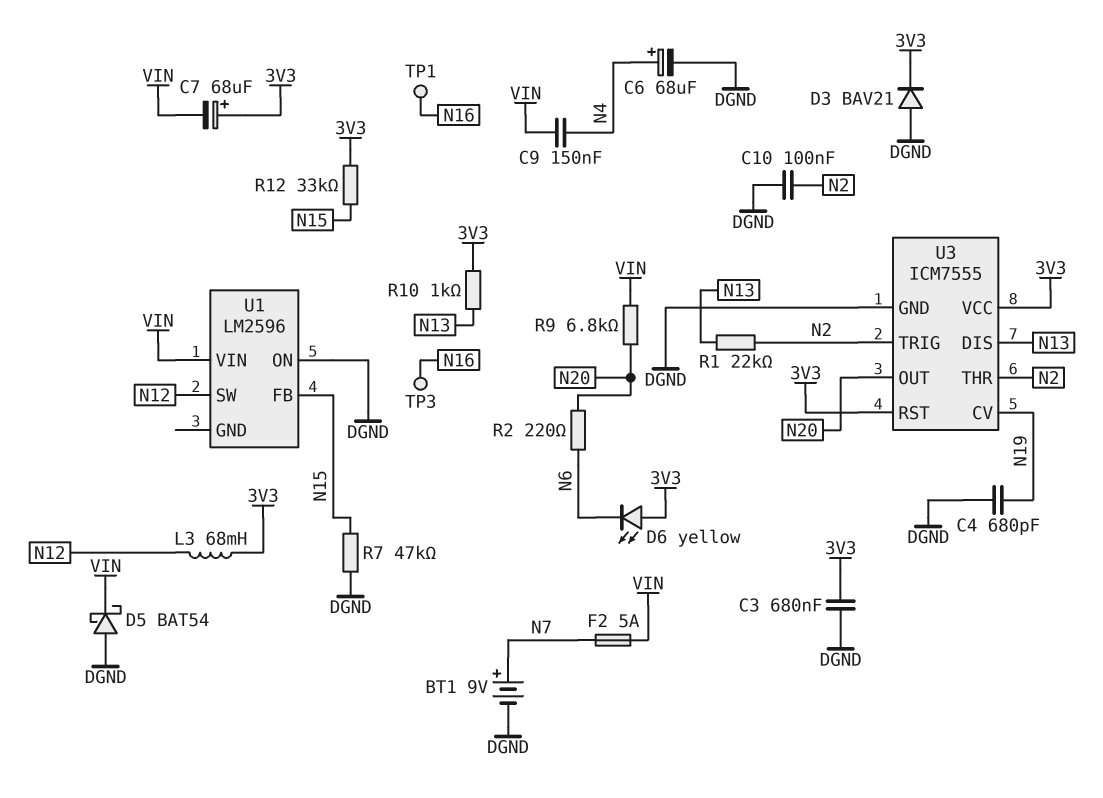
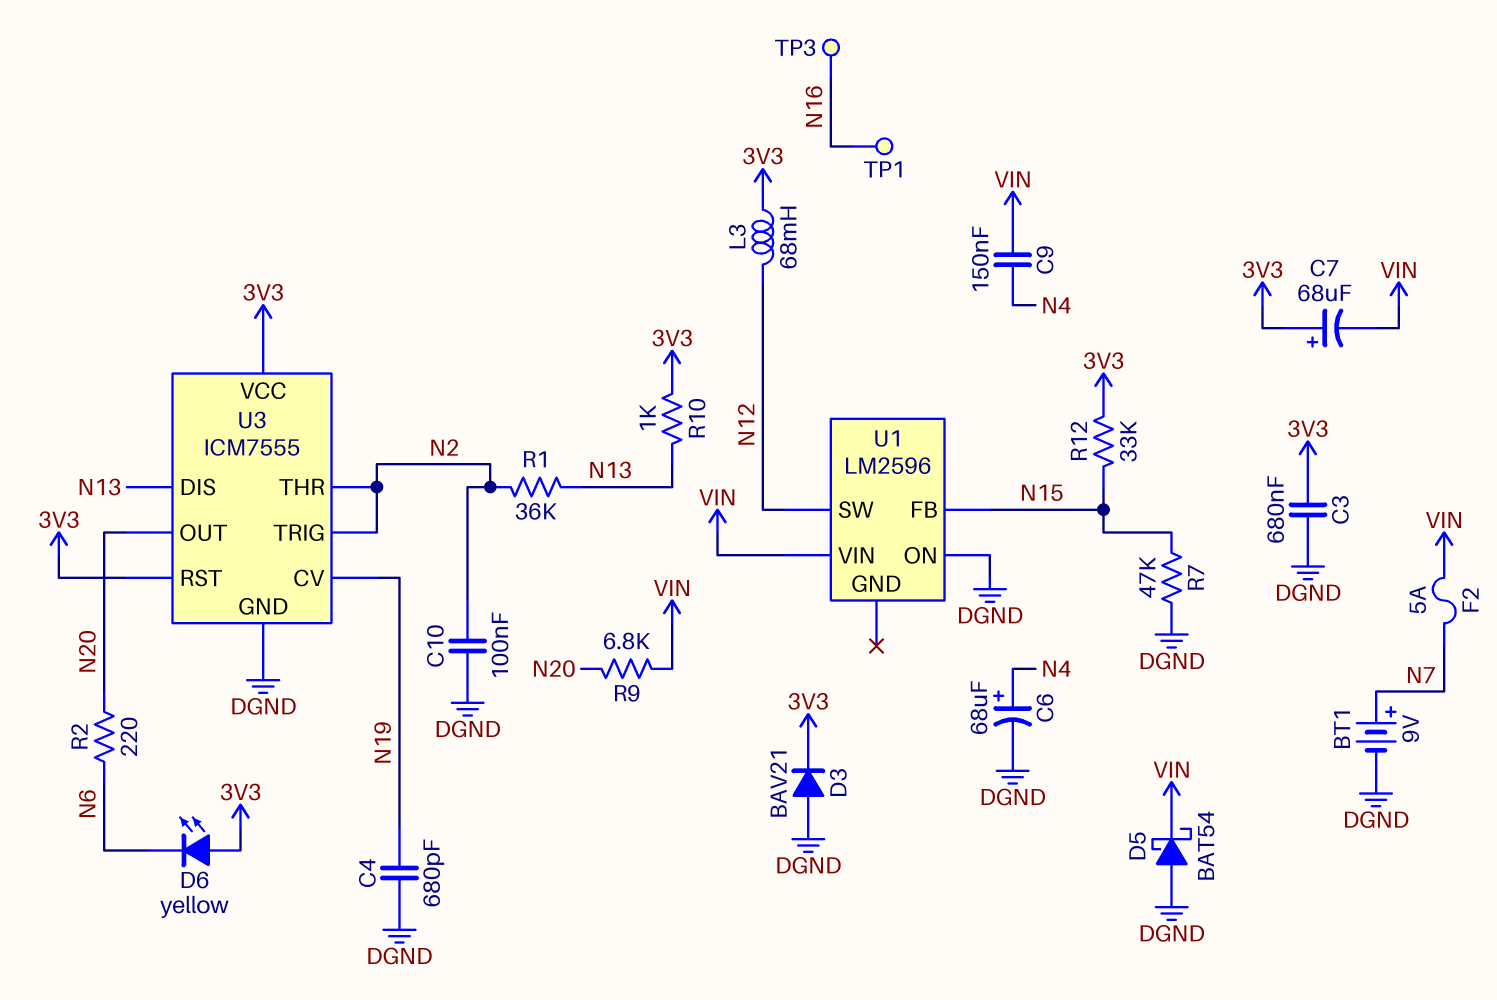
R1: 22k (N2, N13) -> 36k (N2, N13)

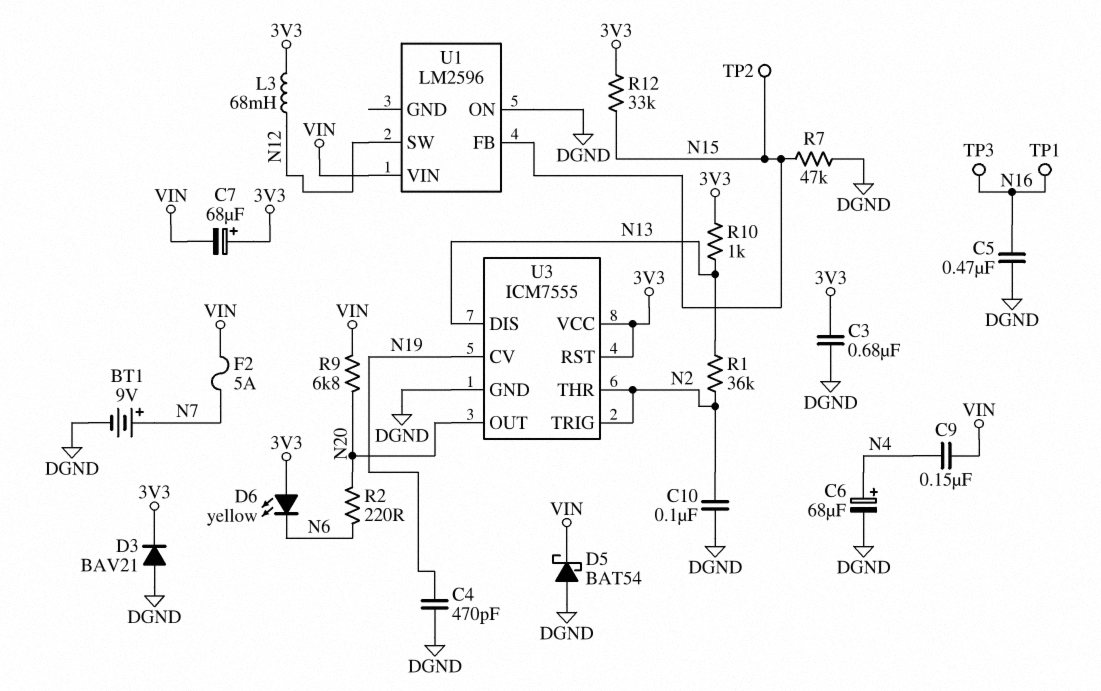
C4: 680pF (DGND, N19) -> 470pF (DGND, N19)
C5: none -> 470nF (DGND, N16)
TP2: none -> test point (N15)

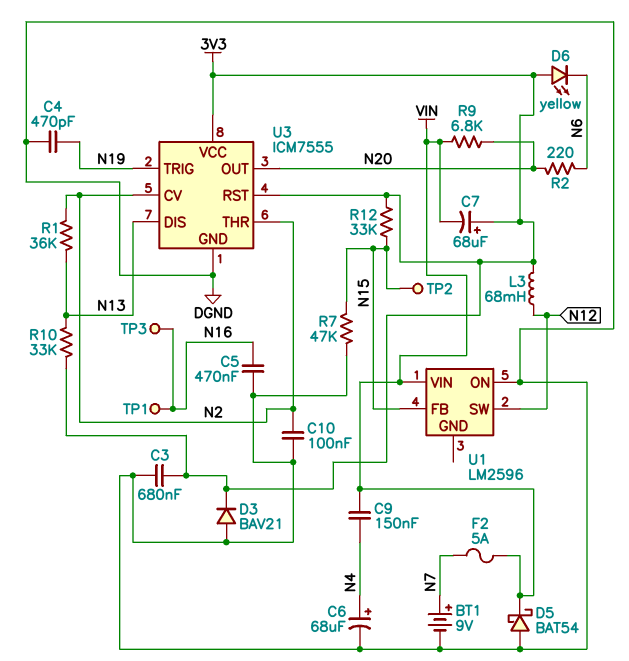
R10: 1k (3V3, N13) -> 33k (3V3, N13)
U3 pin CV: N19 -> N2
U3 pin TRIG: N2 -> N19

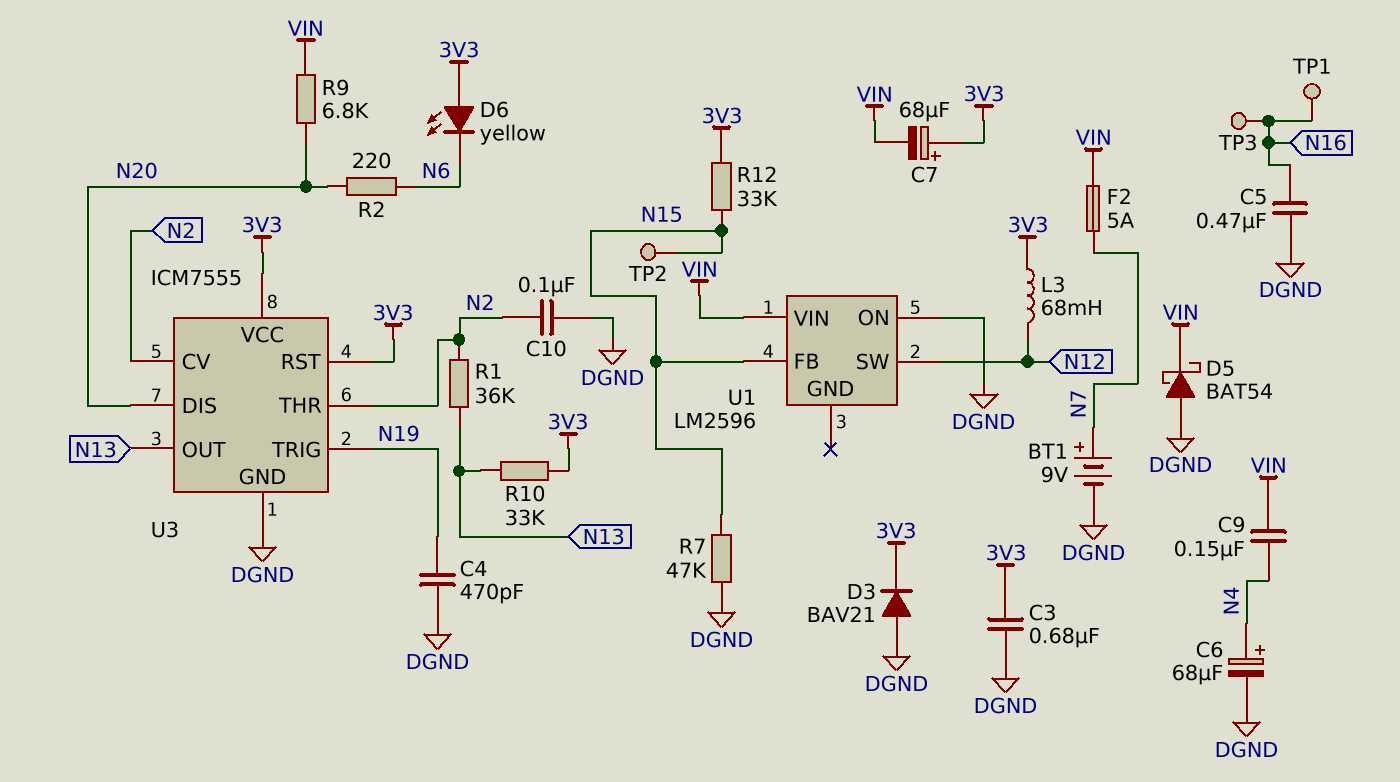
U3 pin DIS: N13 -> N20
U3 pin OUT: N20 -> N13

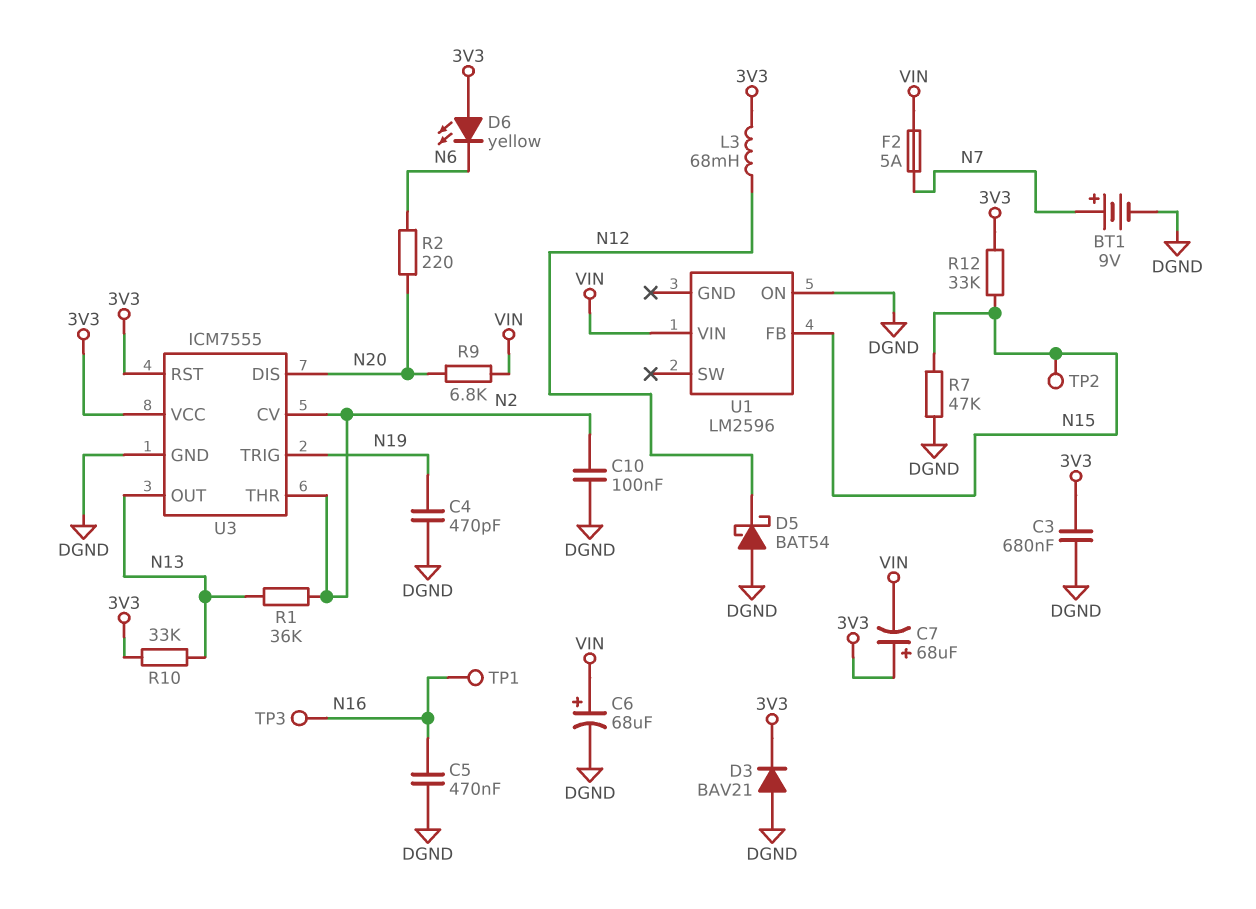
C6: 68uF (plus N4, minus DGND) -> 68uF (plus VIN, minus DGND)
C9: 150nF (N4, VIN) -> none
D5: schottky BAT54 (A DGND, K VIN) -> schottky BAT54 (A DGND, K N12)
U1 pin SW: N12 -> none

